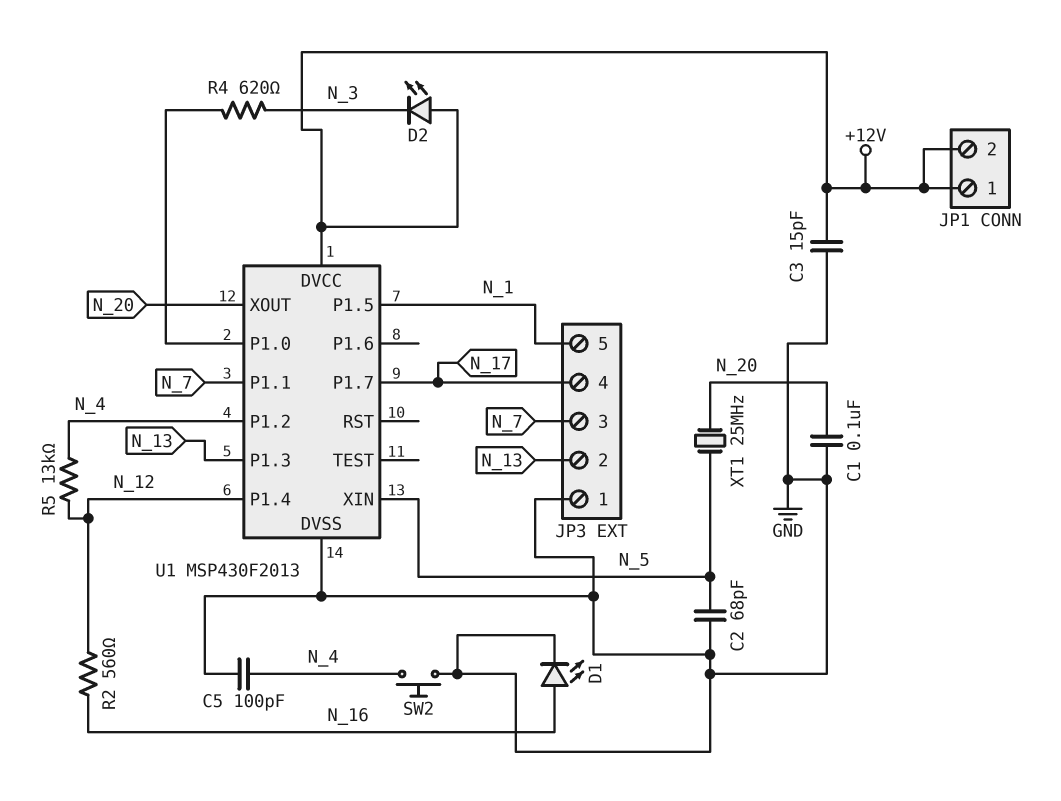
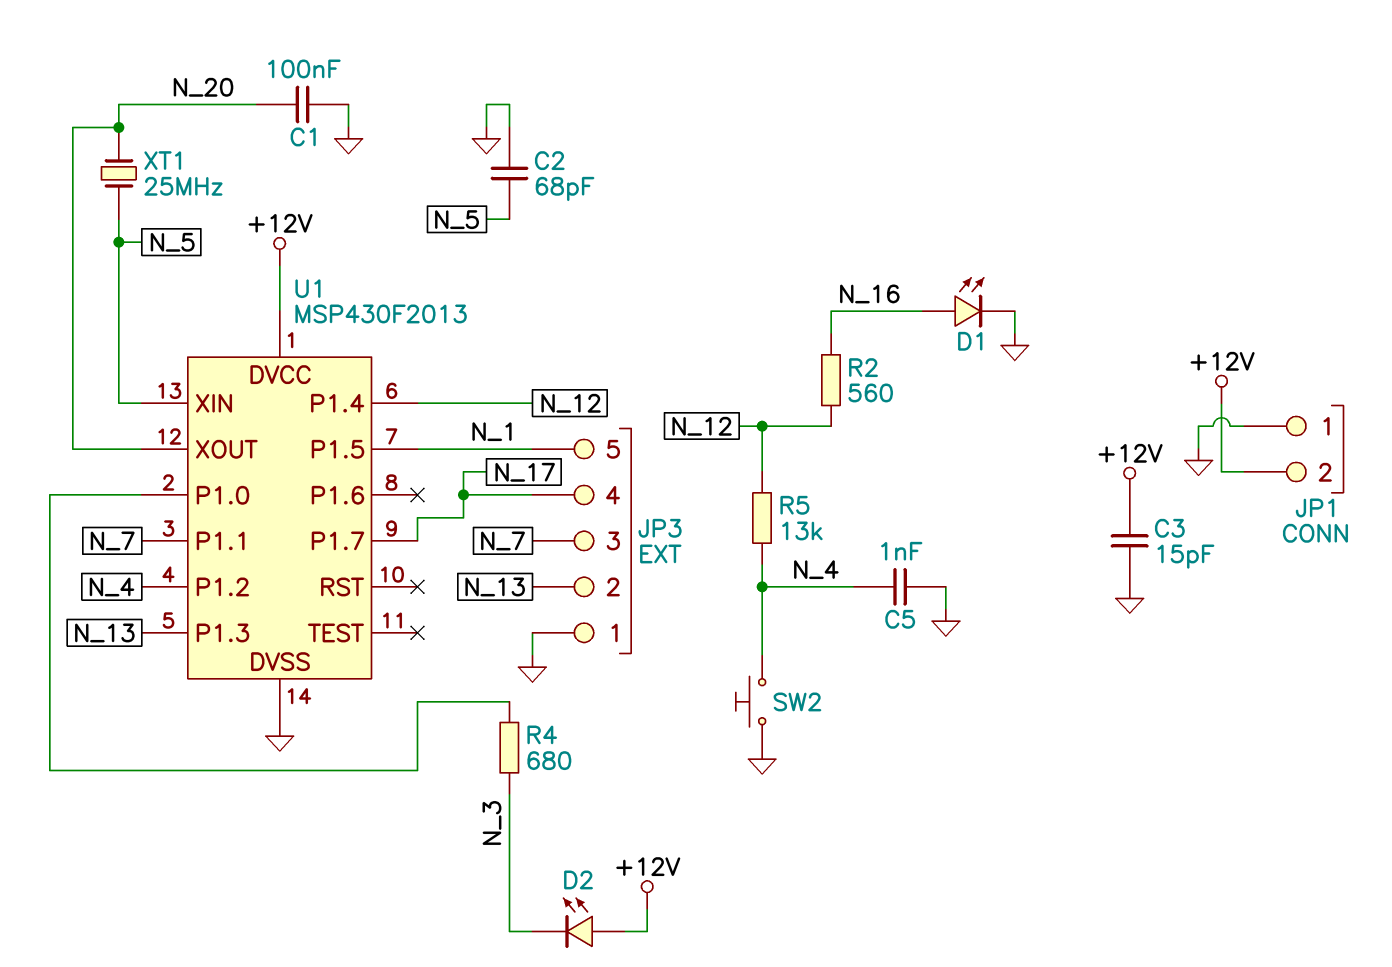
C5: 100pF (GND, N_4) -> 1nF (GND, N_4)
JP1 pin 1: +12V -> GND
R4: 620 (N_3, U1/P1.0) -> 680 (N_3, U1/P1.0)

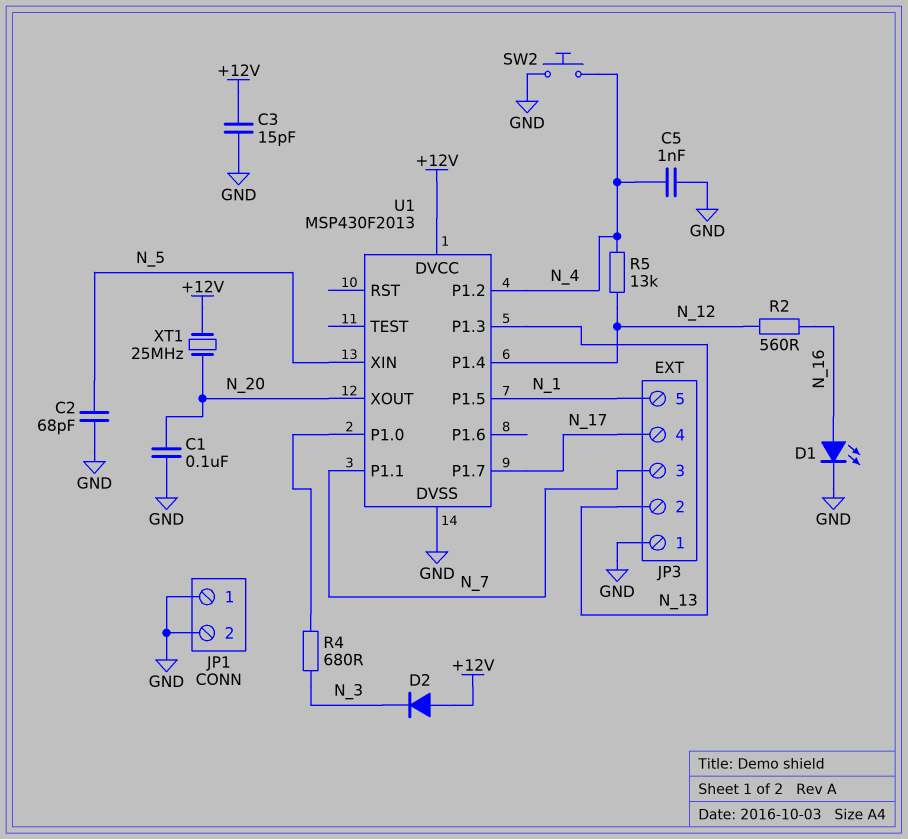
D2: LED (A +12V, K N_3) -> diode (A +12V, K N_3)
JP1 pin 2: +12V -> GND
XT1: 25MHz (N_5, N_20) -> 25MHz (+12V, N_20)

